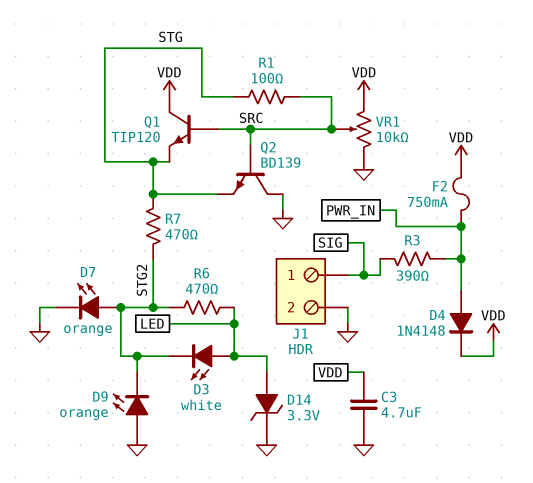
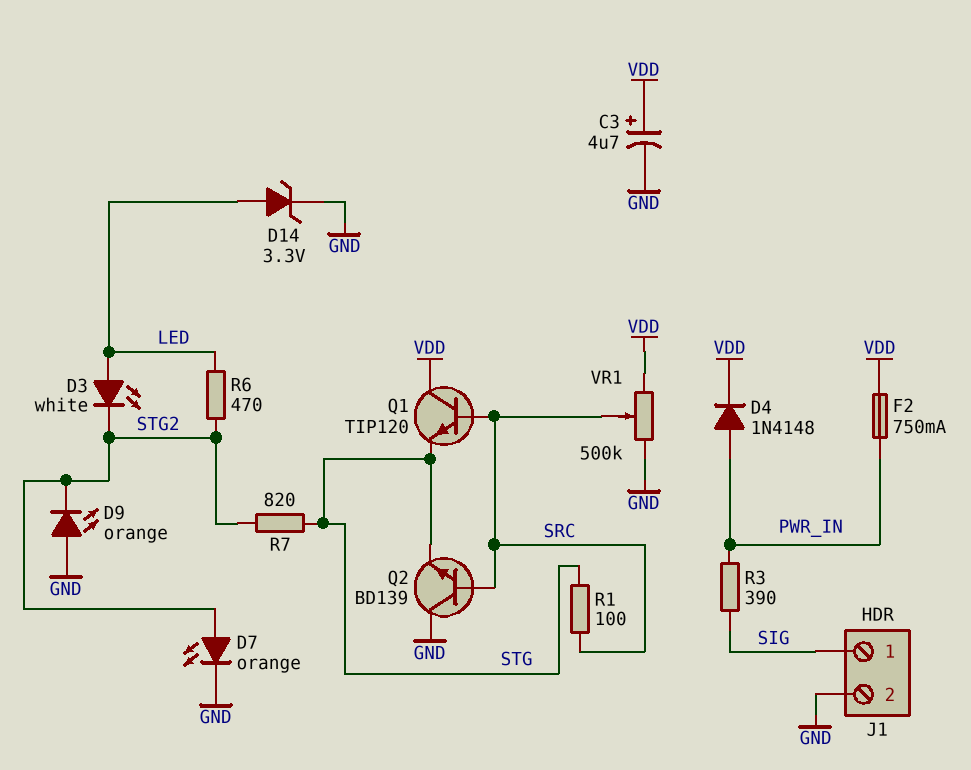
C3: 4.7uF (GND, VDD) -> 4.7uF (plus VDD, minus GND)
R7: 470 (STG, STG2) -> 820 (STG, STG2)
VR1: 10k (GND, VDD, wiper SRC) -> 500k (GND, VDD, wiper SRC)

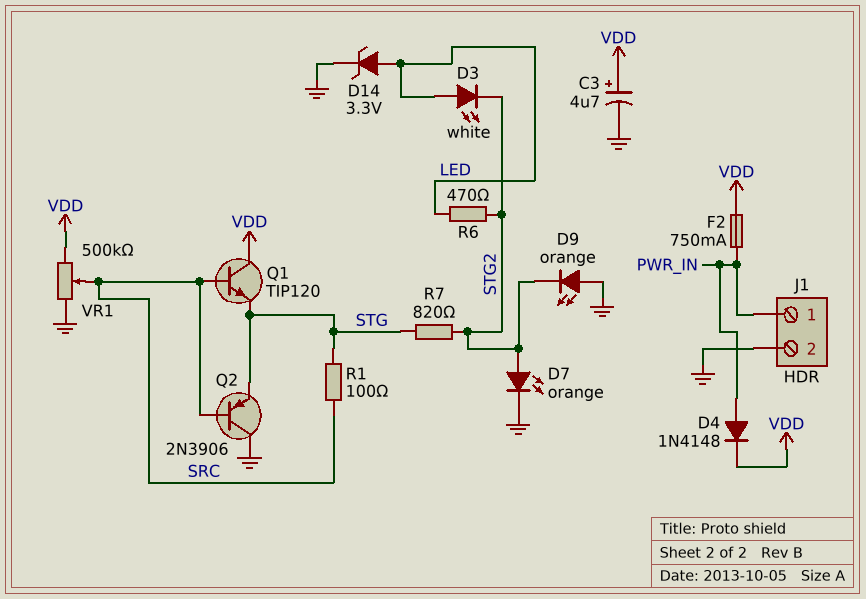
J1 pin 1: SIG -> PWR_IN
Q2: NPN BD139 (B SRC, C GND, E STG) -> PNP 2N3906 (B SRC, C GND, E STG)
R3: 390 (PWR_IN, SIG) -> none

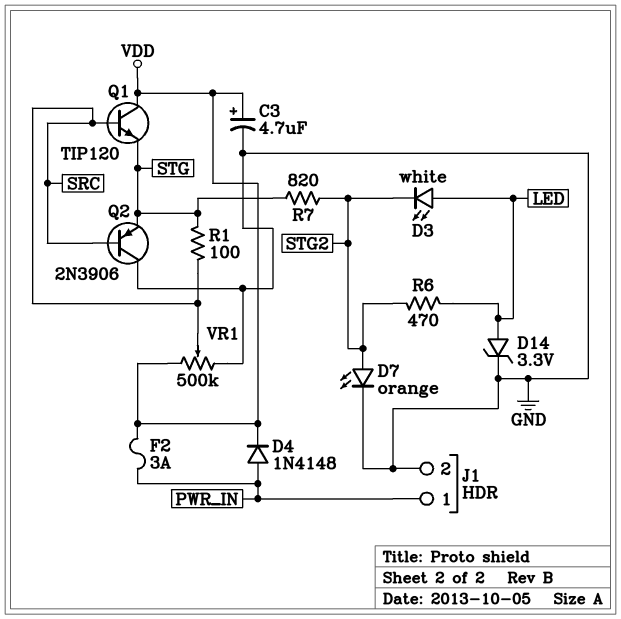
D9: LED orange (A GND, K STG2) -> none
F2: 750mA (PWR_IN, VDD) -> 3A (PWR_IN, VDD)

